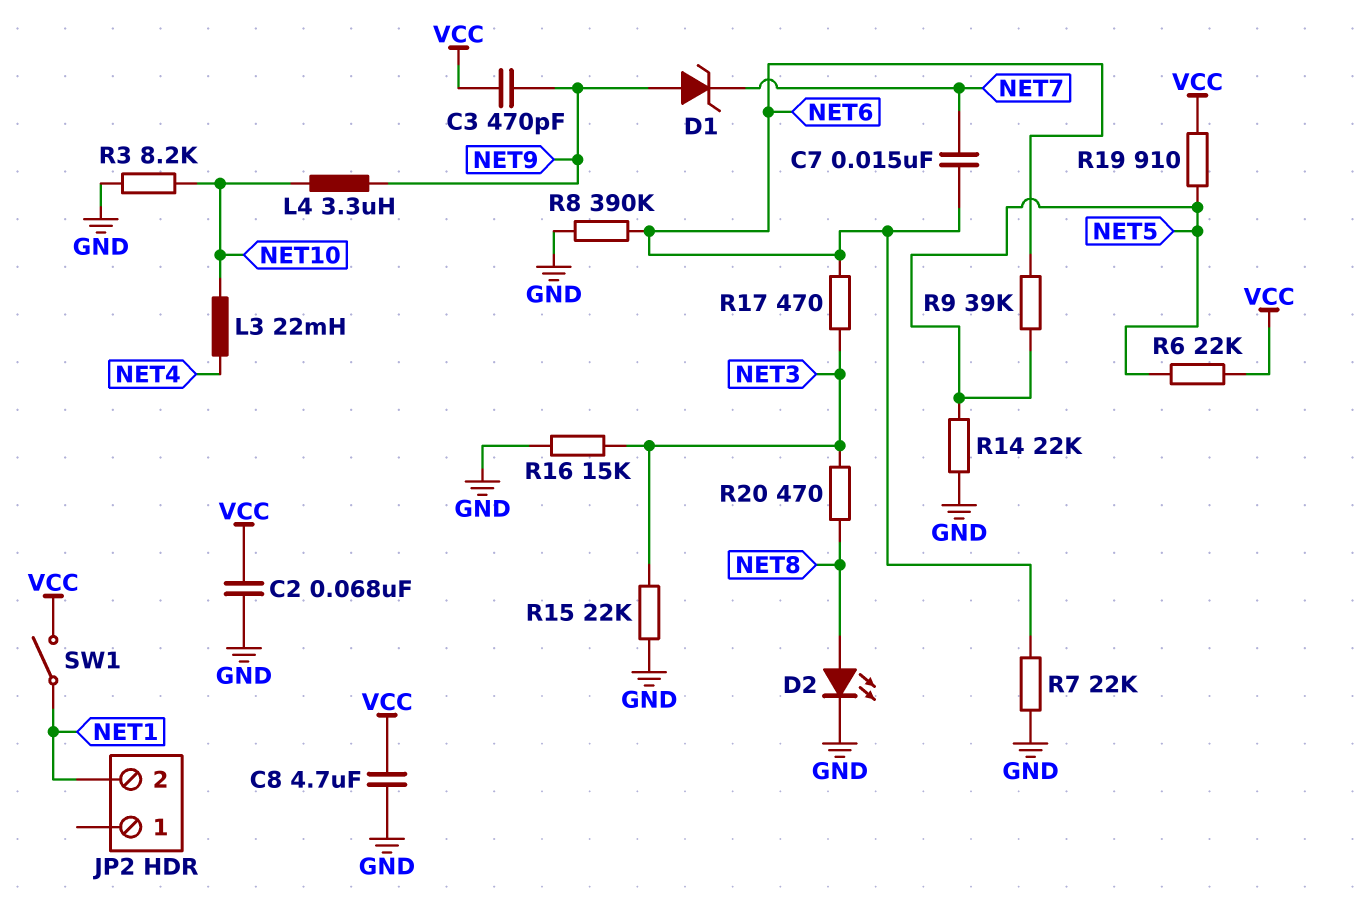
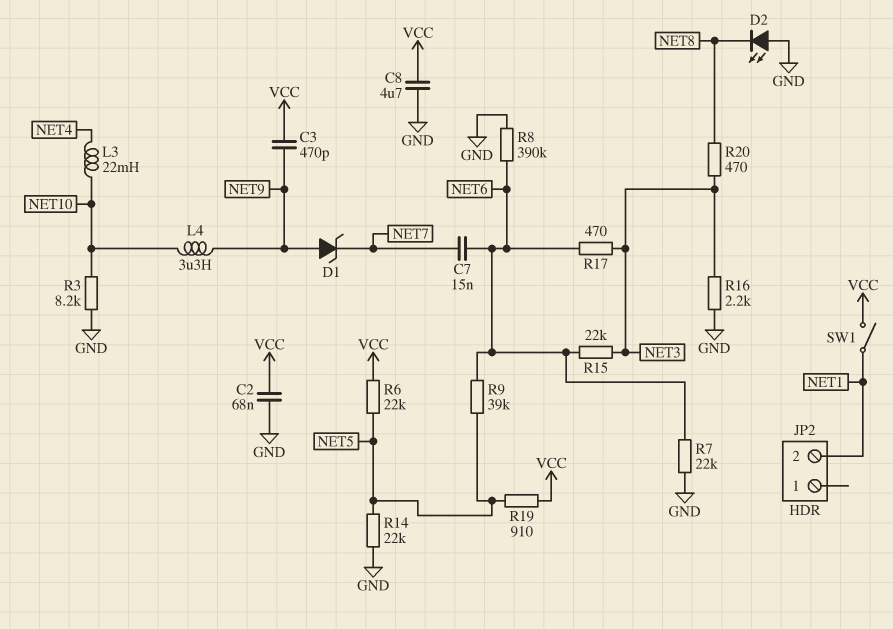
D2: LED (A NET8, K GND) -> LED (A GND, K NET8)
R15: 22k (GND, NET3) -> 22k (NET3, NET6)
R16: 15k (GND, NET3) -> 2.2k (GND, NET3)

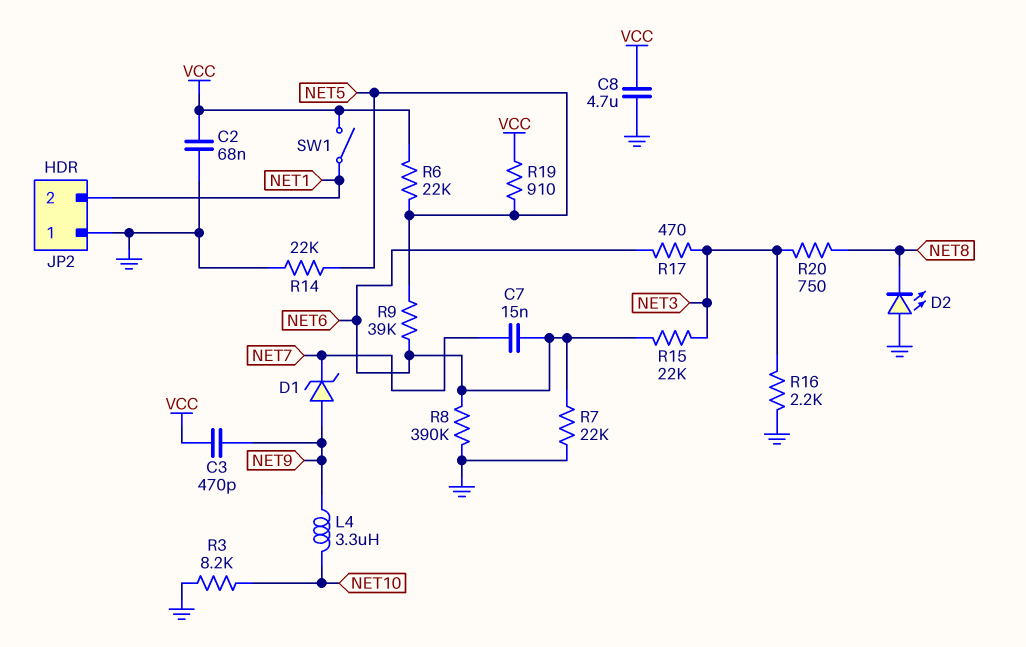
JP2 pin 1: none -> GND
L3: 22mH (NET4, NET10) -> none
R20: 470 (NET3, NET8) -> 750 (NET3, NET8)

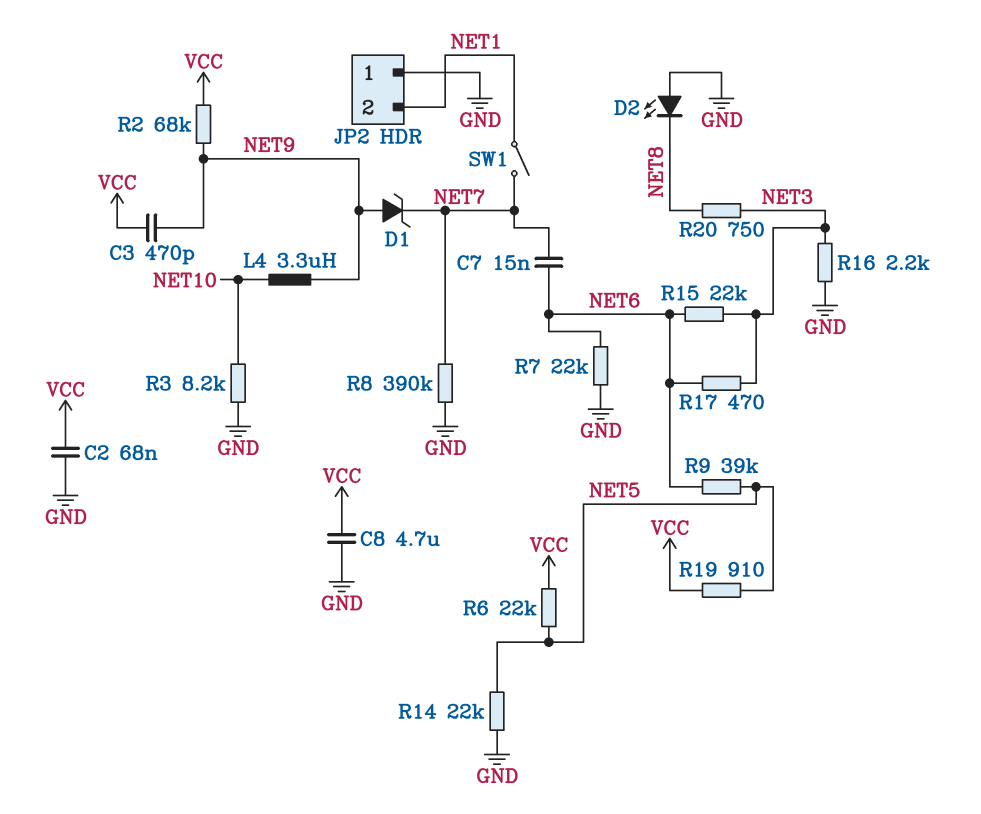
R2: none -> 68k (NET9, VCC)
R8: 390k (GND, NET6) -> 390k (GND, NET7)
SW1: switch (NET1, VCC) -> switch (NET1, NET7)

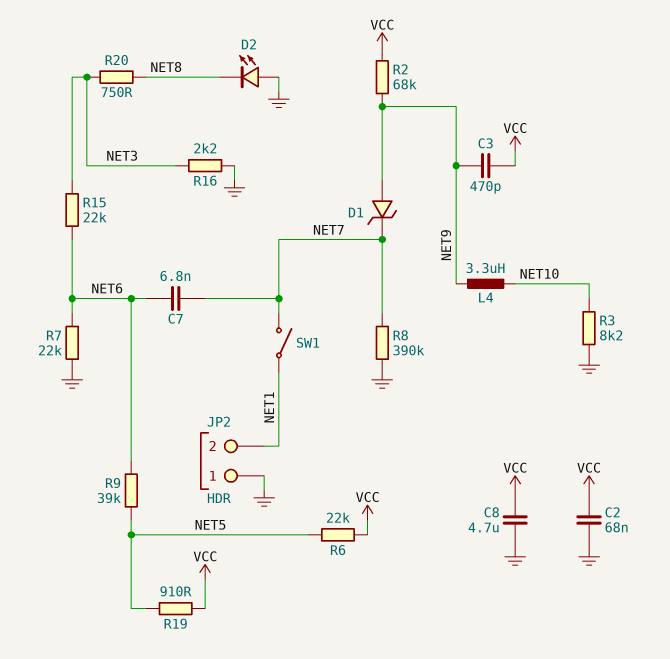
C7: 15nF (NET6, NET7) -> 6.8nF (NET6, NET7)
R14: 22k (GND, NET5) -> none
R17: 470 (NET3, NET6) -> none

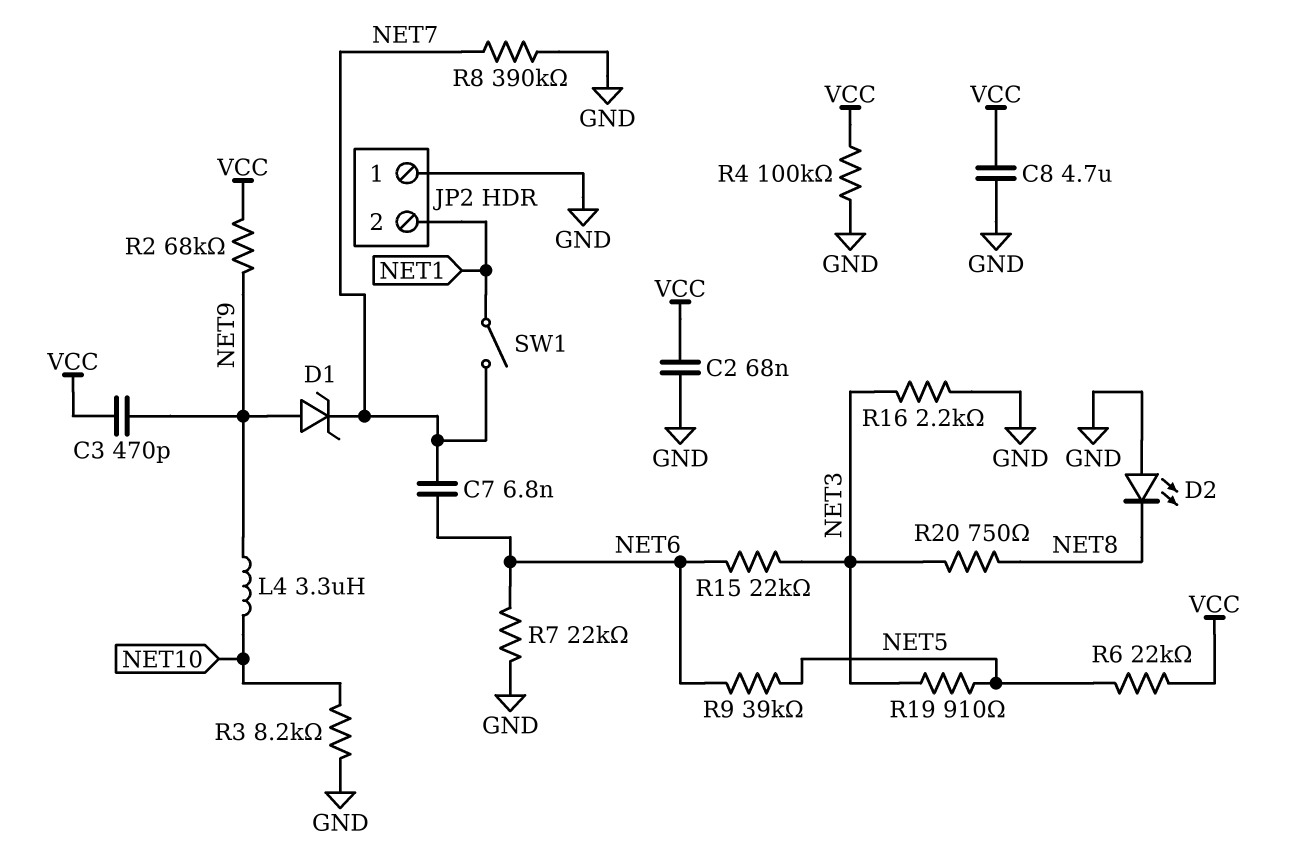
R4: none -> 100k (GND, VCC)
R19: 910 (NET5, VCC) -> 910 (NET3, NET5)

